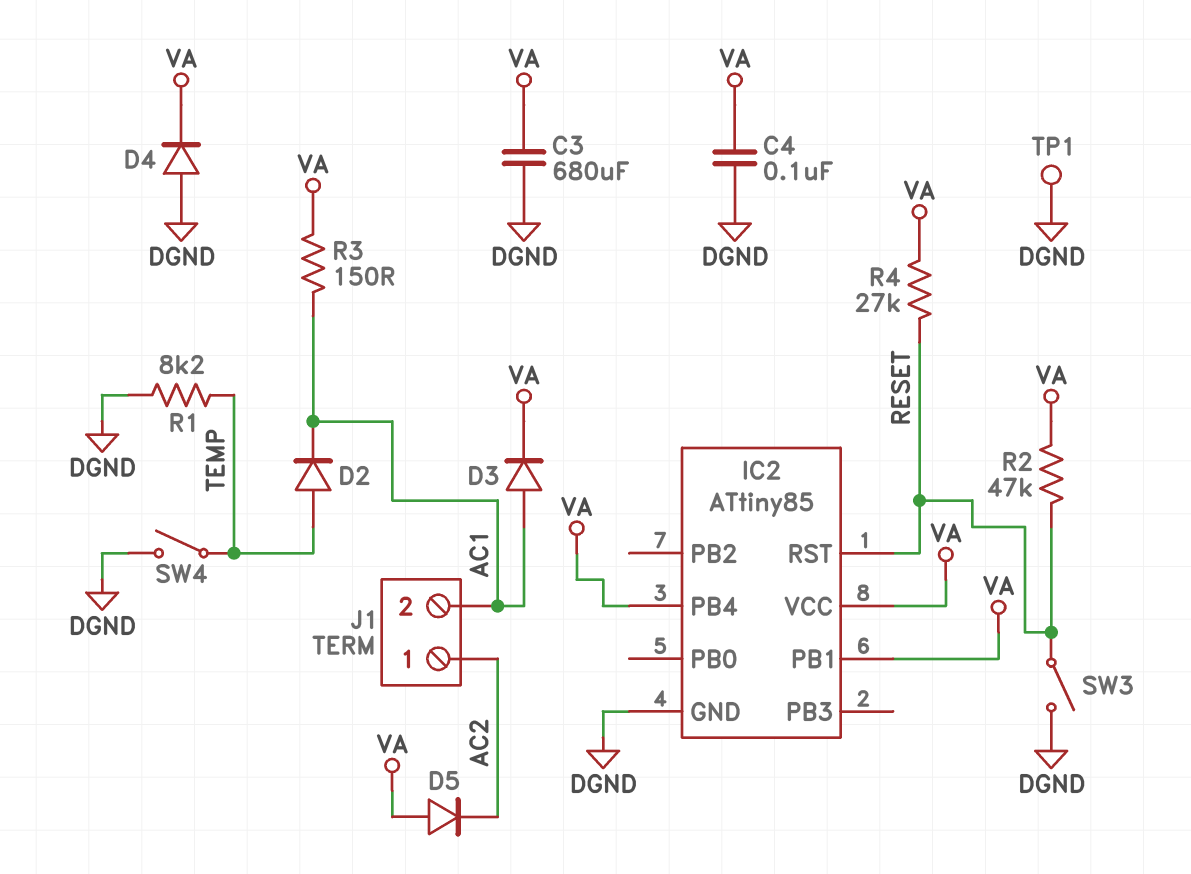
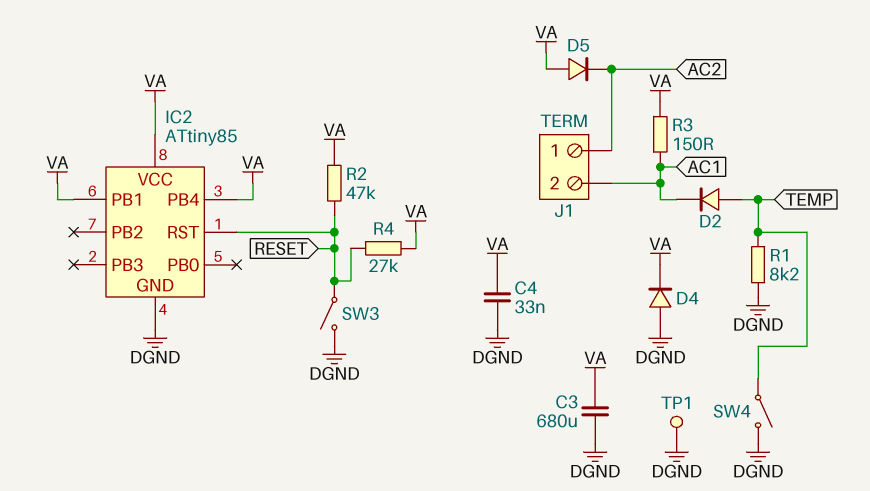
C4: 100nF (DGND, VA) -> 33nF (DGND, VA)
D3: diode (A AC1, K VA) -> none

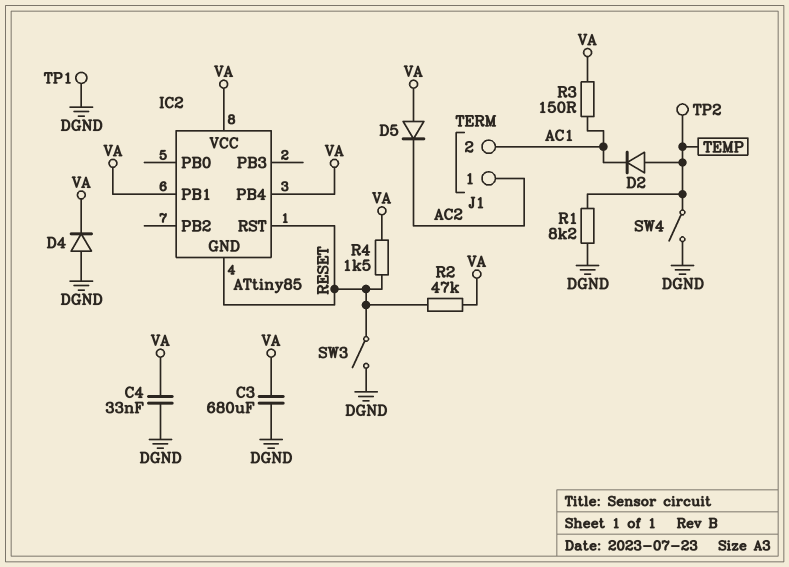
IC2 pin GND: DGND -> RESET
R4: 27k (RESET, VA) -> 1.5k (RESET, VA)
TP2: none -> test point (TEMP)

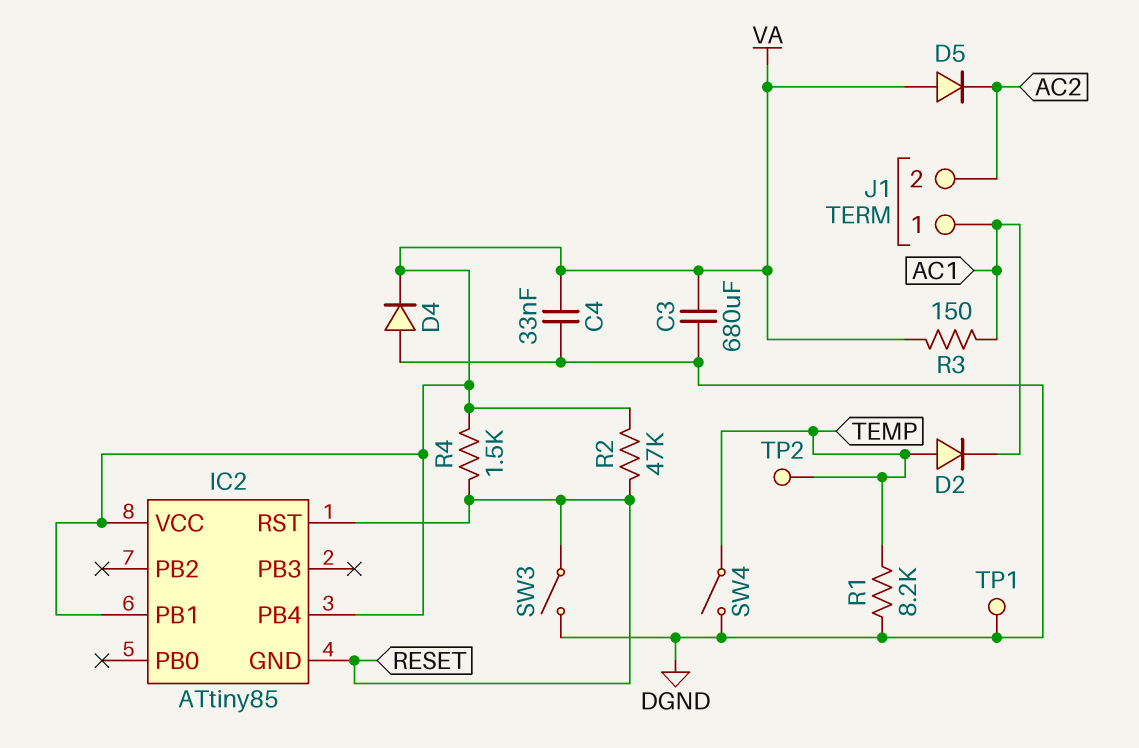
J1 pin 1: AC2 -> AC1
J1 pin 2: AC1 -> AC2

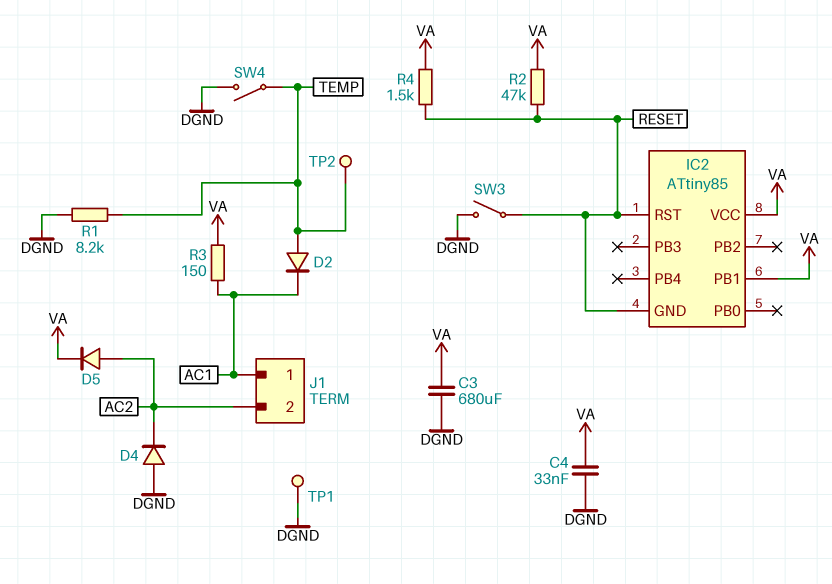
D4: diode (A DGND, K VA) -> diode (A DGND, K AC2)
D5: diode (A VA, K AC2) -> diode (A AC2, K VA)
IC2 pin PB4: VA -> none

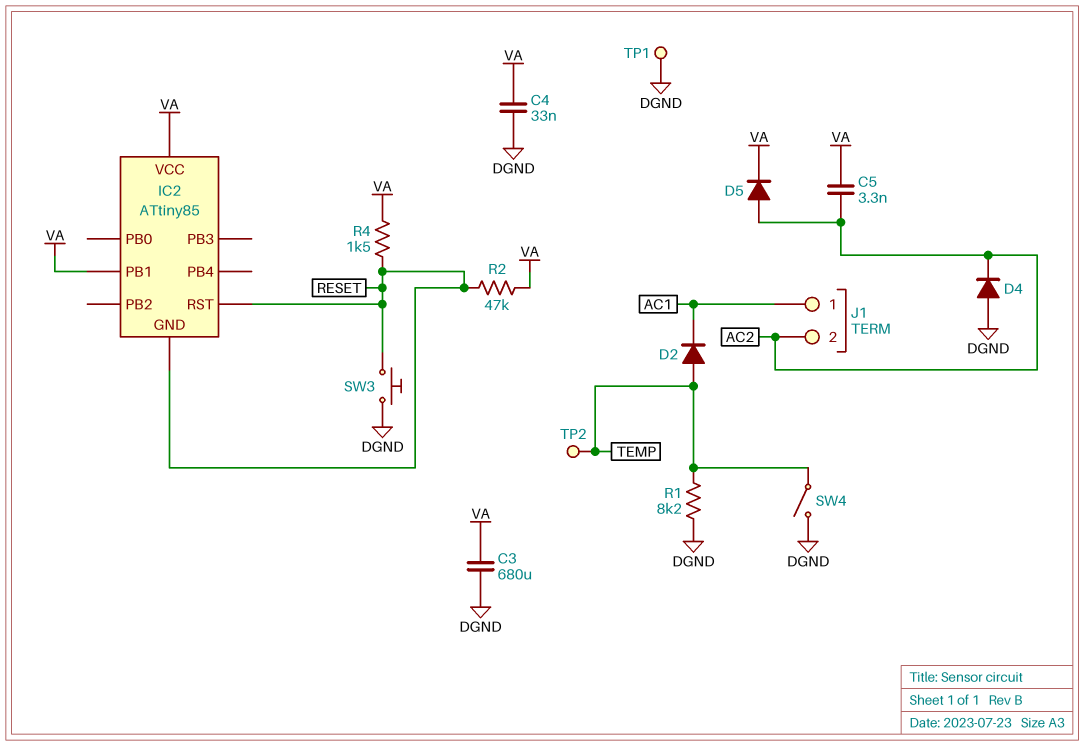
C5: none -> 3.3nF (AC2, VA)
R3: 150 (AC1, VA) -> none
SW3: switch (DGND, RESET) -> button (DGND, RESET)

